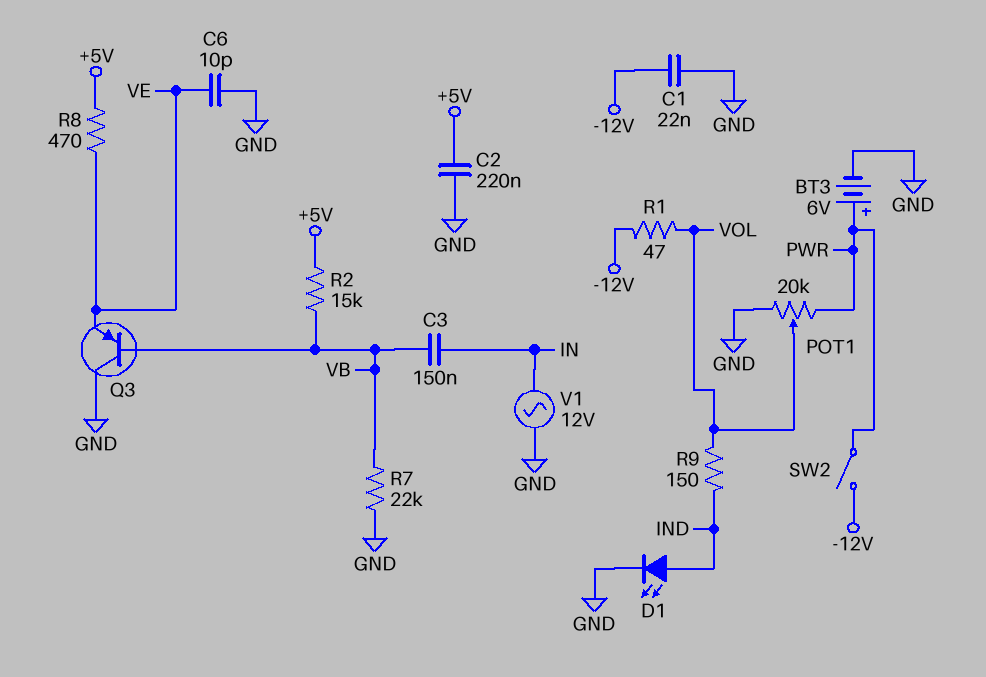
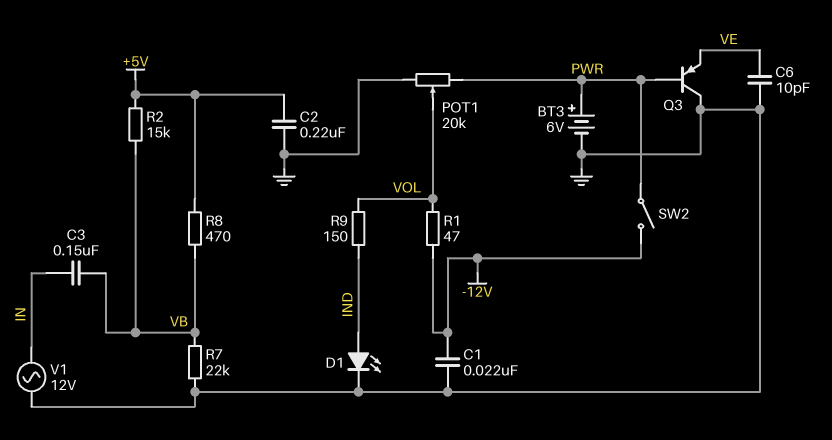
Q3: PNP (B VB, C GND, E VE) -> PNP (B PWR, C GND, E VE)
R8: 470 (+5V, VE) -> 470 (+5V, VB)

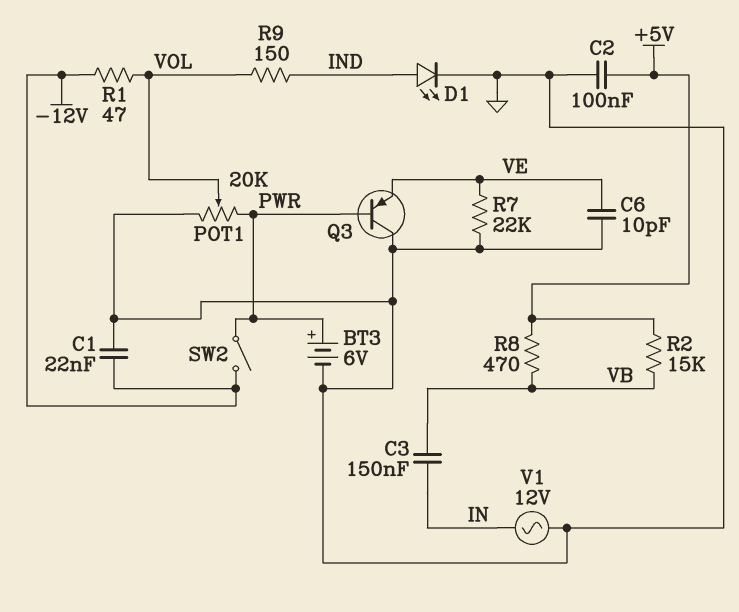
C2: 220nF (+5V, GND) -> 100nF (+5V, GND)
R7: 22k (GND, VB) -> 22k (GND, VE)

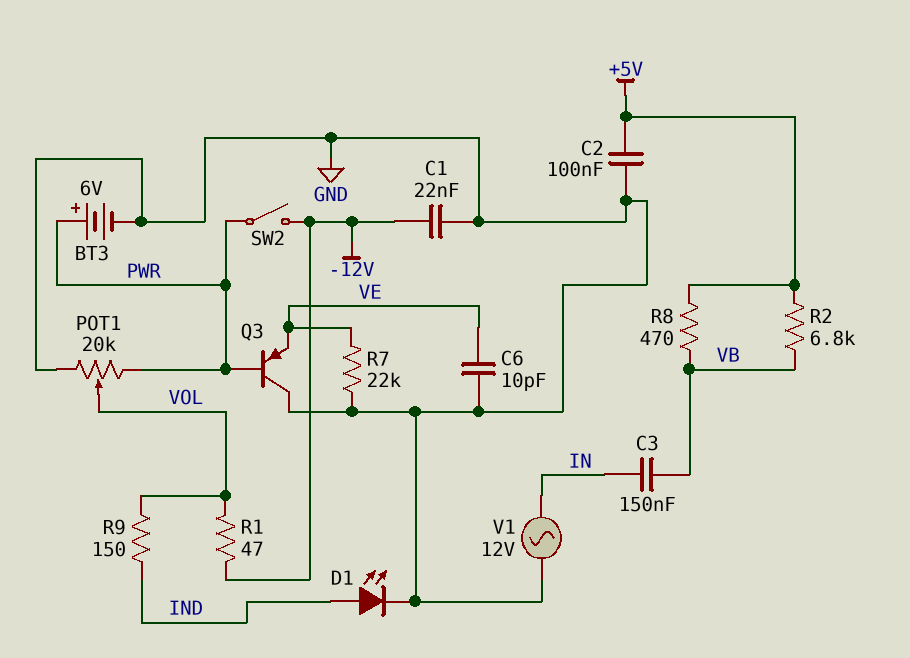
R2: 15k (+5V, VB) -> 6.8k (+5V, VB)

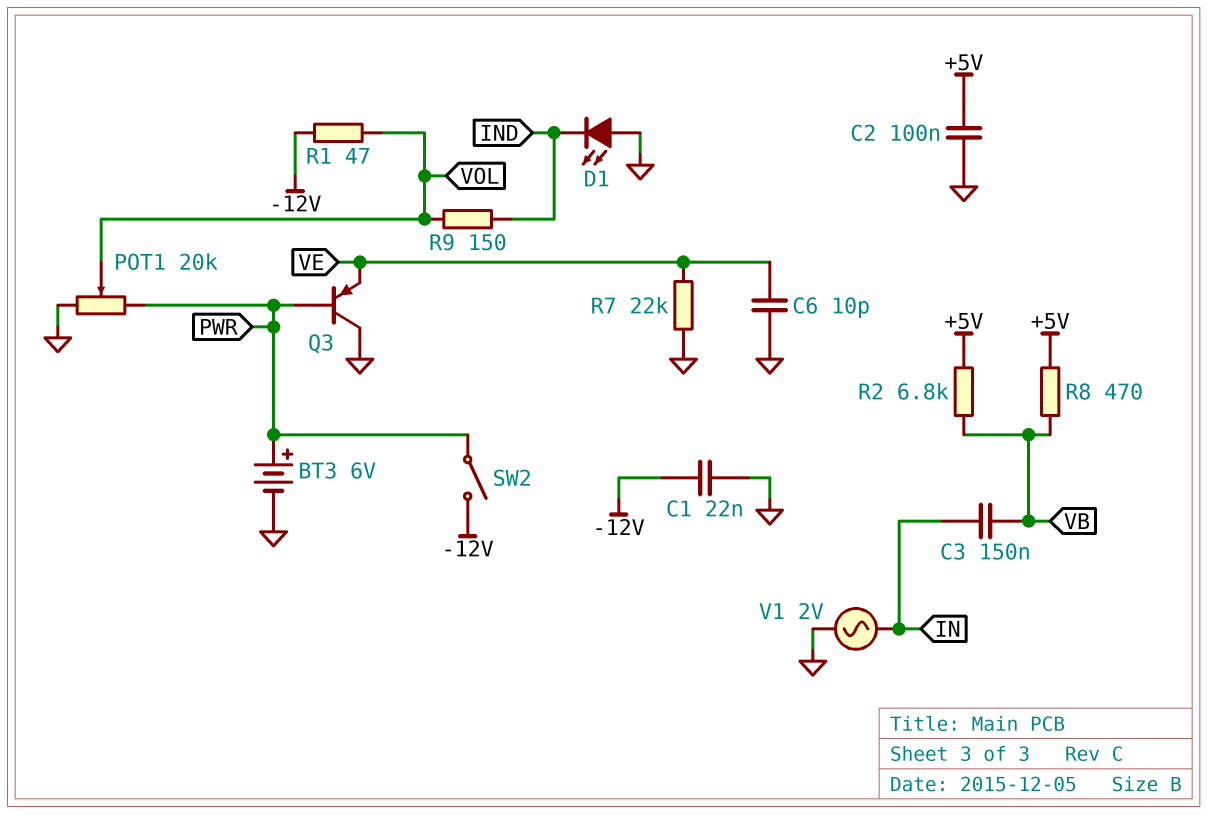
D1: LED (A IND, K GND) -> LED (A GND, K IND)
V1: AC 12V (GND, IN) -> AC 2V (GND, IN)

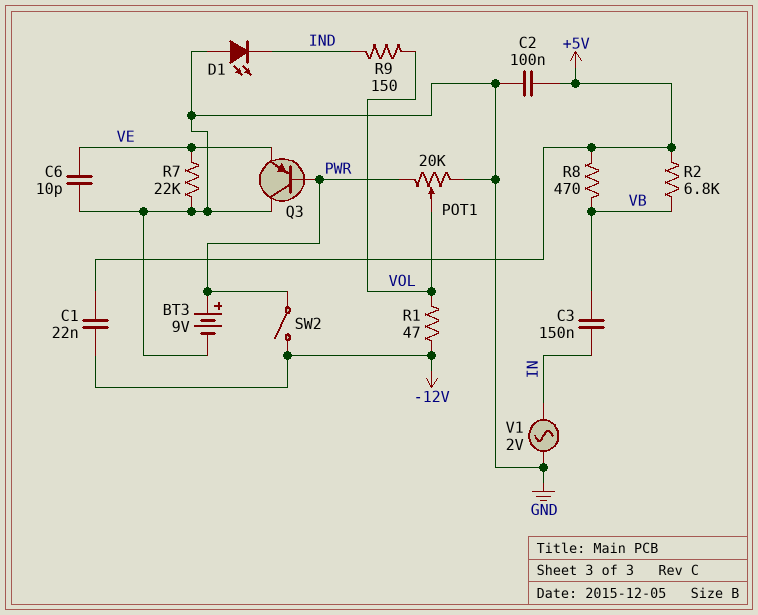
BT3: 6V (plus PWR, minus GND) -> 9V (plus PWR, minus GND)
C1: 22nF (-12V, GND) -> 22nF (+5V, -12V)

